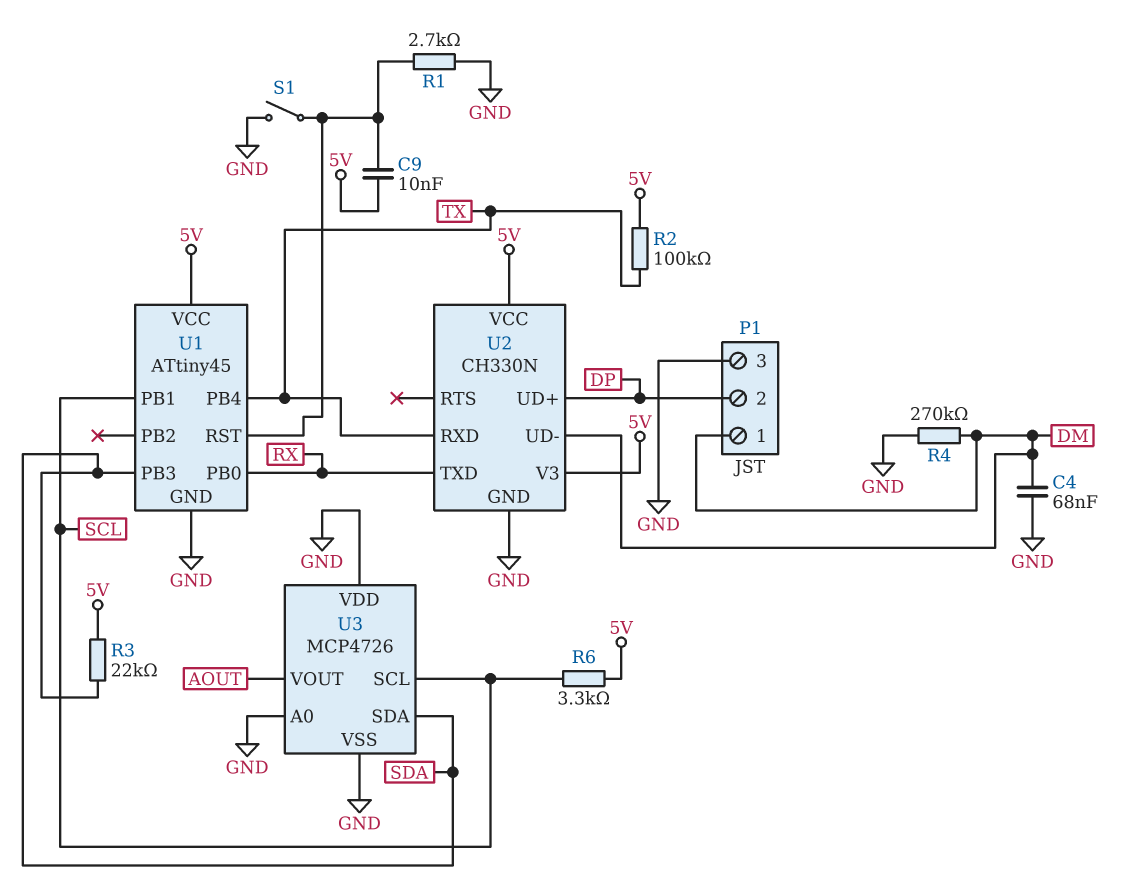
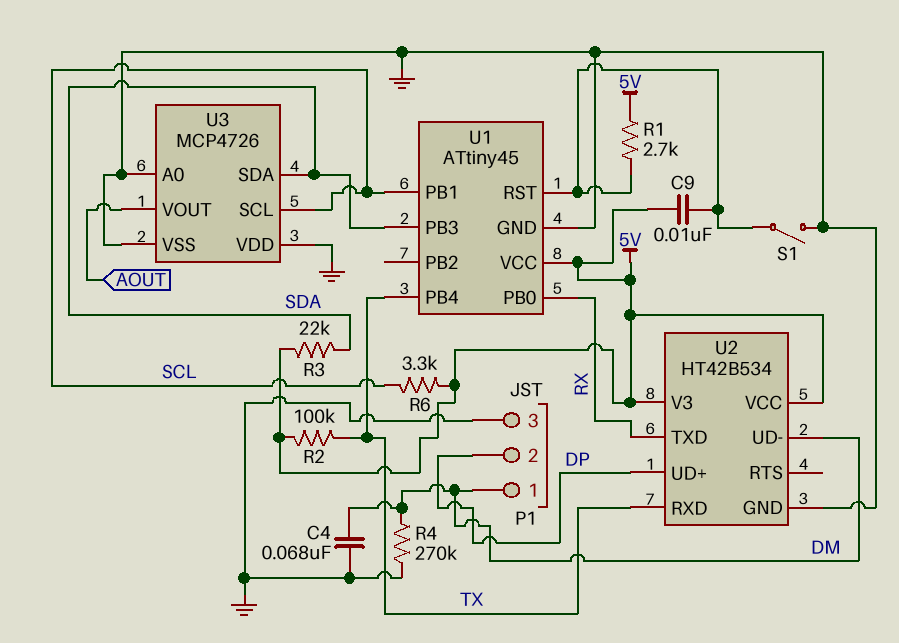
R1: 2.7k (GND, U1/RST) -> 2.7k (5V, U1/RST)
U2: CH330N -> HT42B534

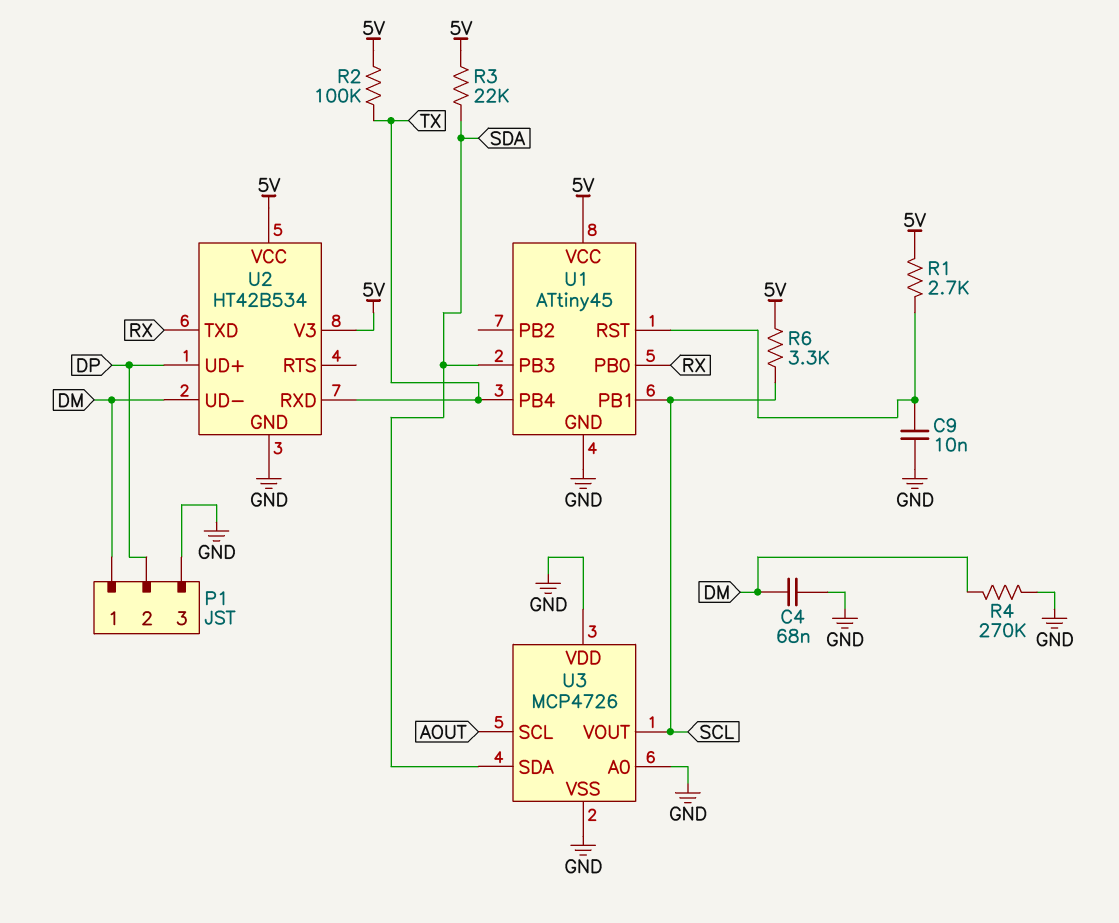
C9: 10nF (5V, U1/RST) -> 10nF (GND, U1/RST)
S1: switch (GND, U1/RST) -> none
U3 pin SCL: SCL -> AOUT
U3 pin VOUT: AOUT -> SCL

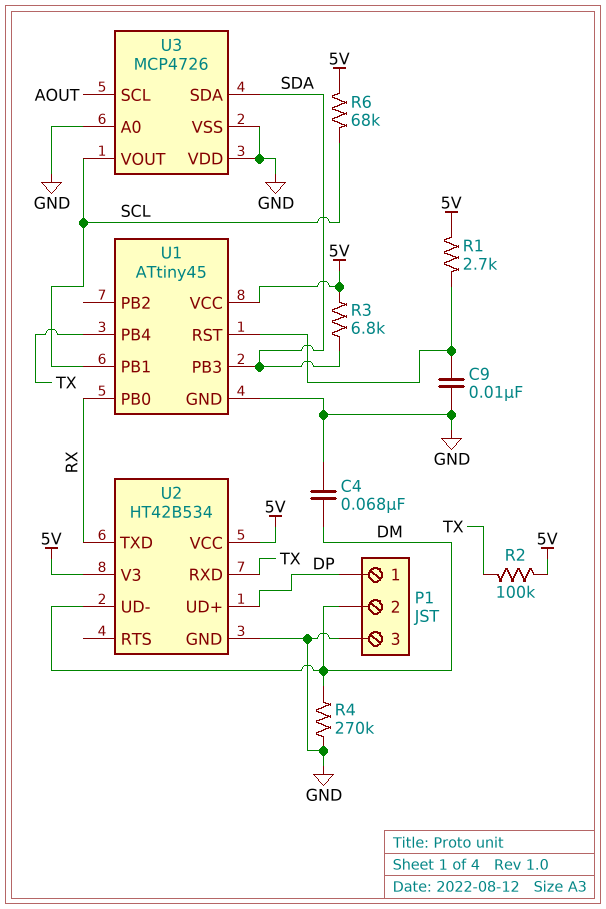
P1 pin 1: DM -> DP
P1 pin 2: DP -> DM
R3: 22k (5V, SDA) -> 6.8k (5V, SDA)
R6: 3.3k (5V, SCL) -> 68k (5V, SCL)

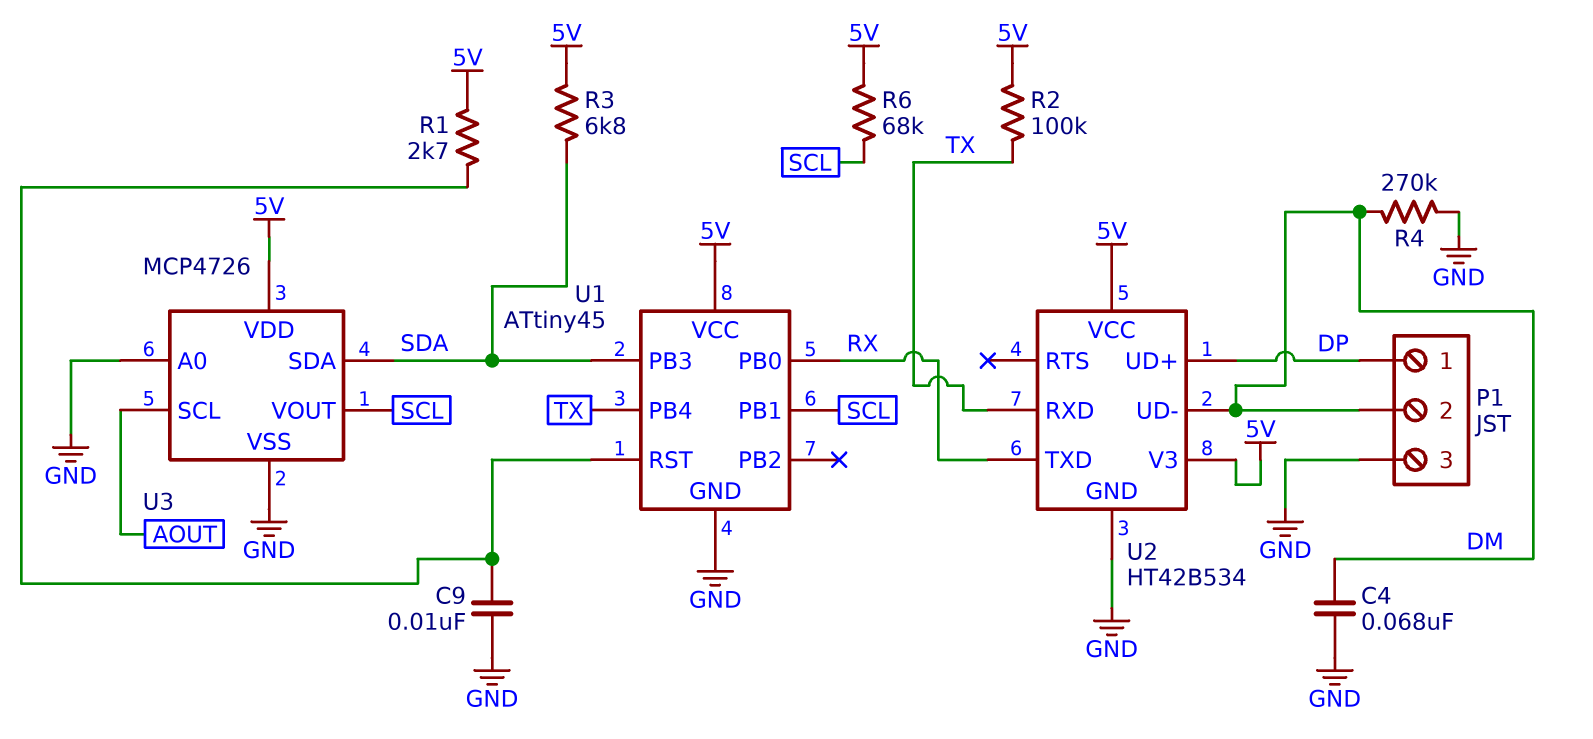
U3 pin VDD: GND -> 5V

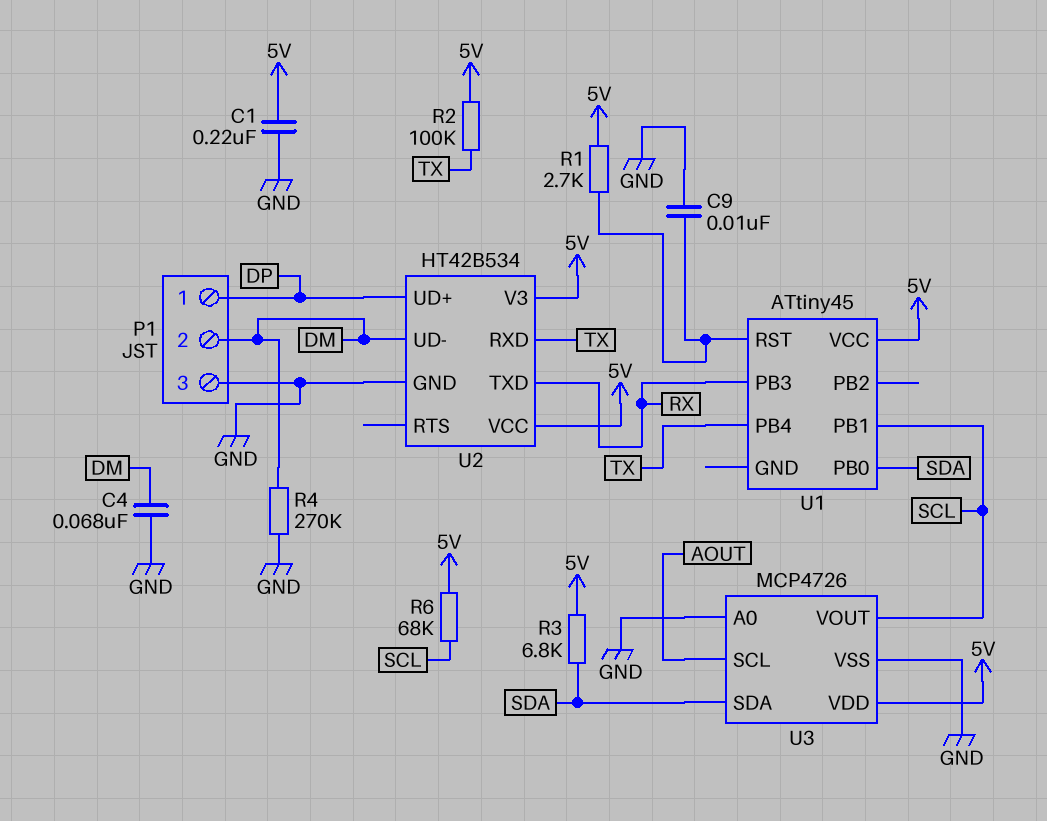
C1: none -> 220nF (5V, GND)
U1 pin GND: GND -> none
U1 pin PB0: RX -> SDA
U1 pin PB3: SDA -> RX

